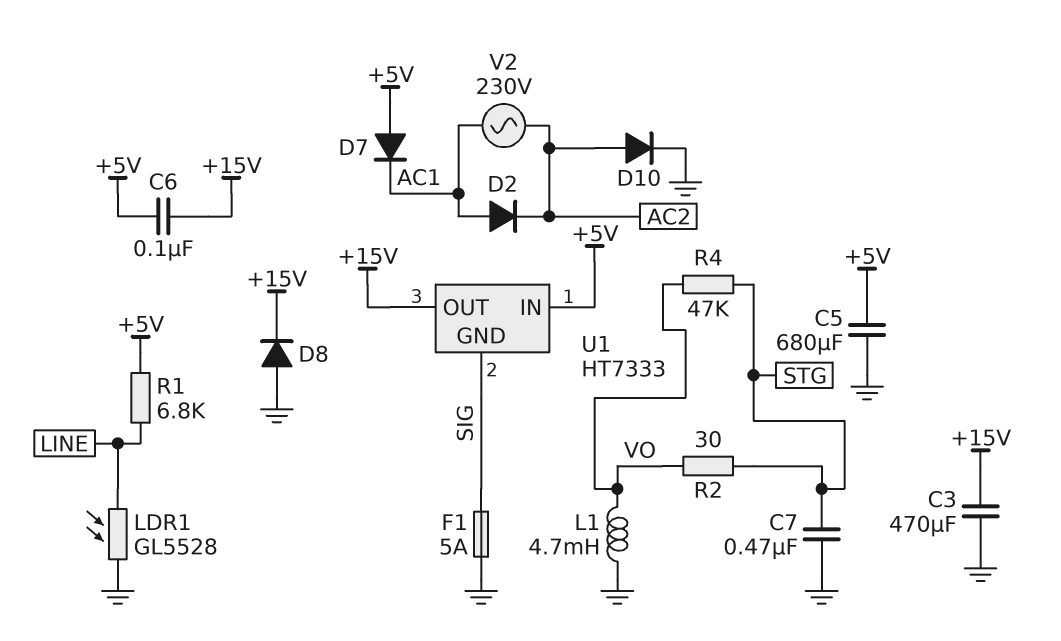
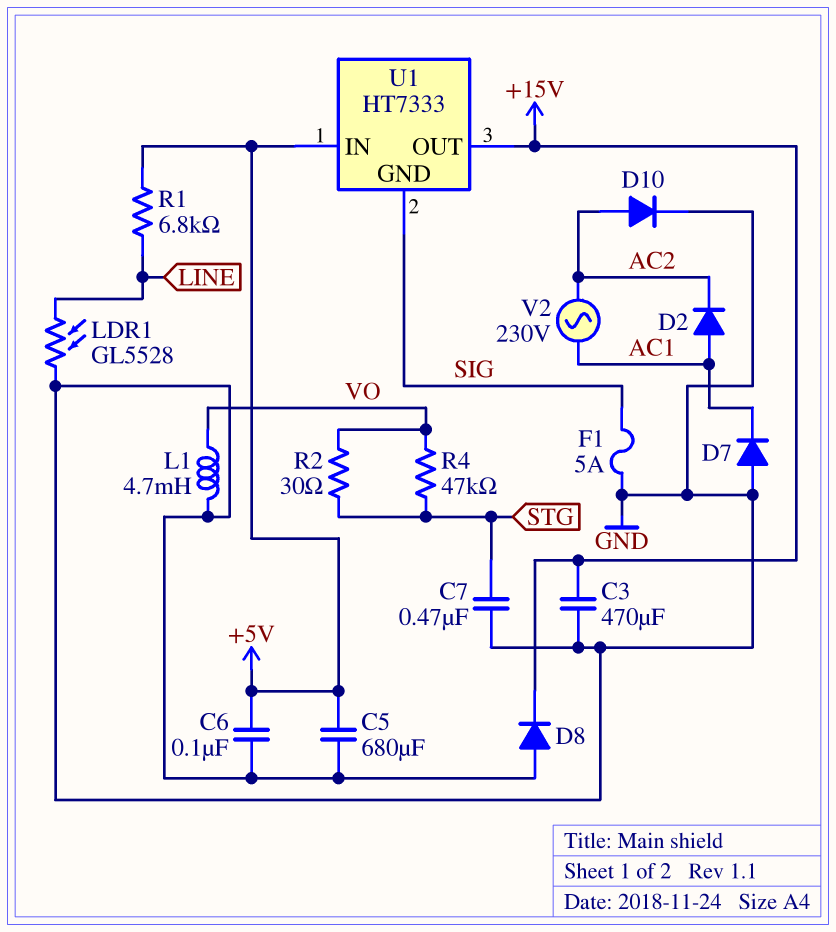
C6: 100nF (+5V, +15V) -> 100nF (+5V, GND)
D7: diode (A +5V, K AC1) -> diode (A GND, K AC1)

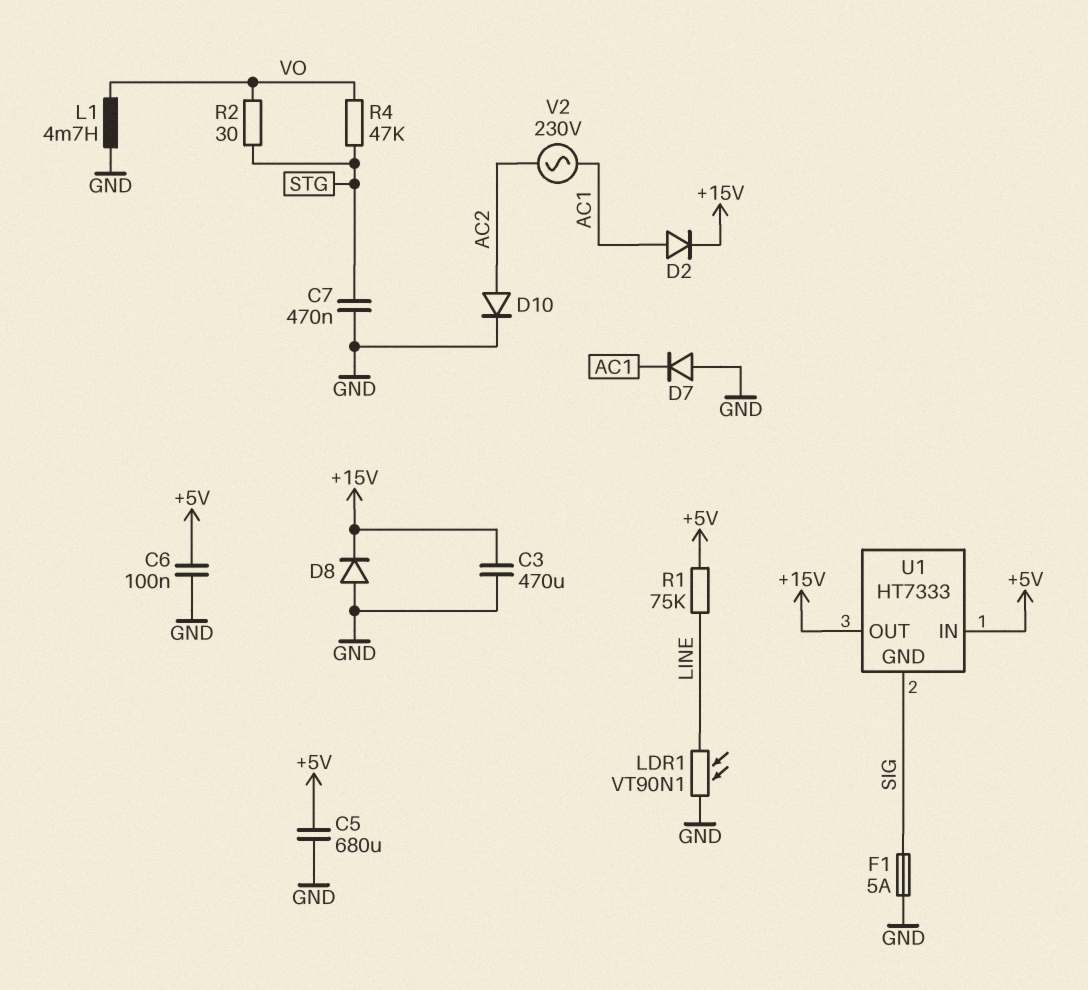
D2: diode (A AC1, K AC2) -> diode (A AC1, K +15V)
LDR1: GL5528 (GND, LINE) -> VT90N1 (GND, LINE)
R1: 6.8k (+5V, LINE) -> 75k (+5V, LINE)

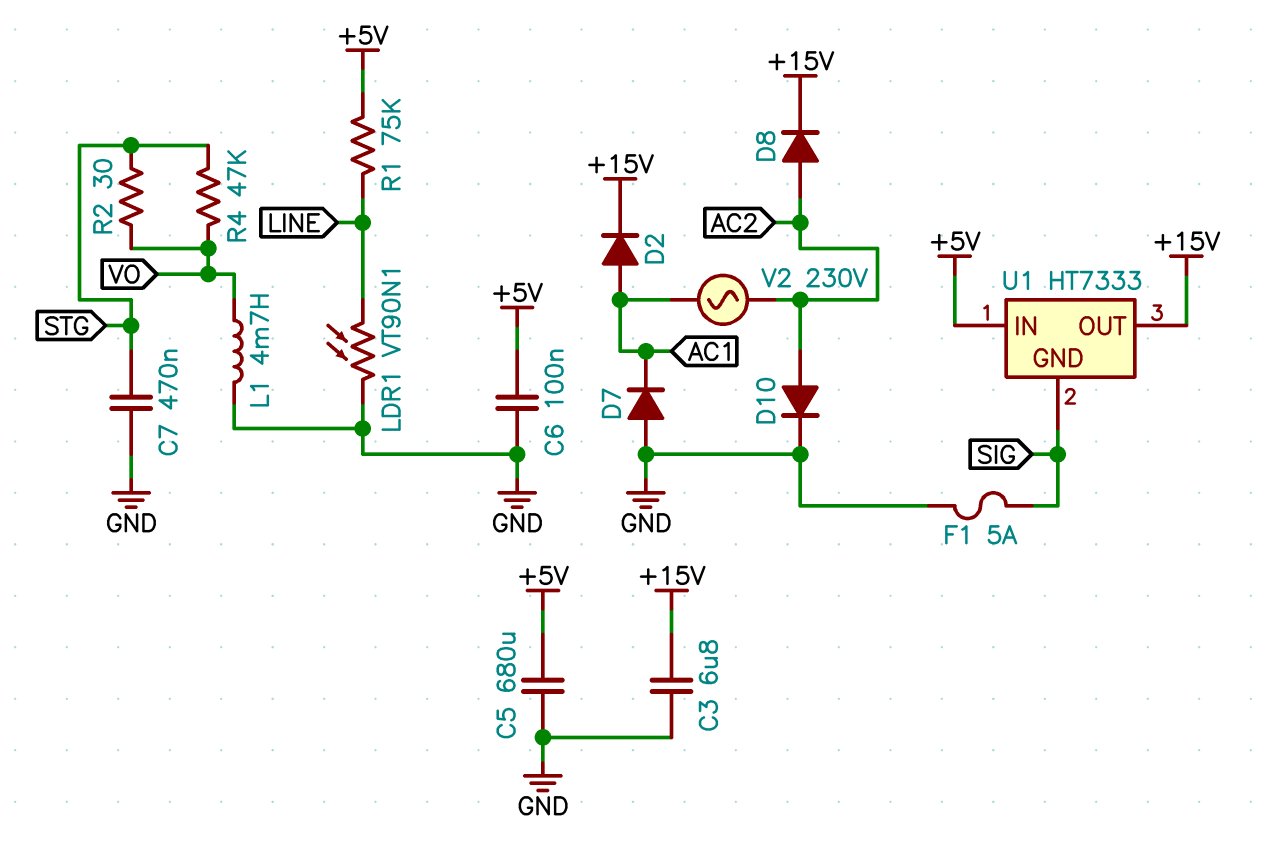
C3: 470uF (+15V, GND) -> 6.8uF (+15V, GND)
D8: diode (A GND, K +15V) -> diode (A AC2, K +15V)

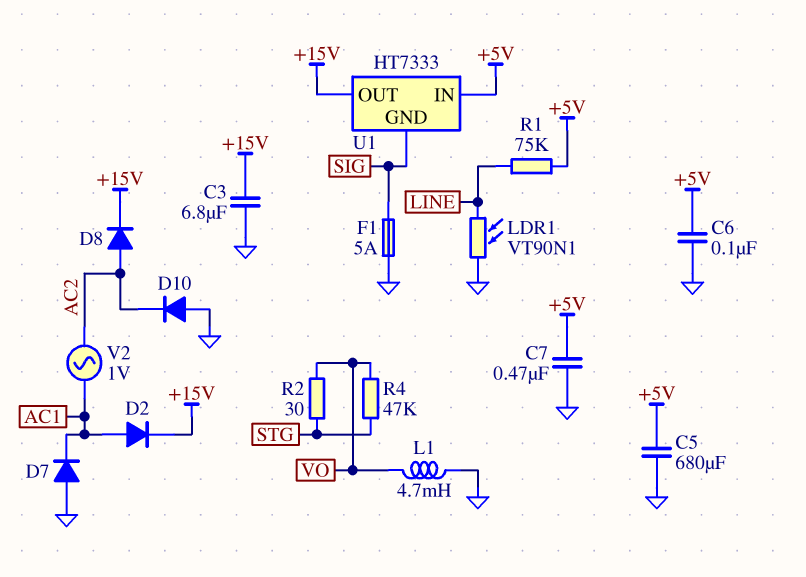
C7: 470nF (GND, STG) -> 470nF (+5V, GND)
D10: diode (A AC2, K GND) -> diode (A GND, K AC2)
V2: AC 230V (AC1, AC2) -> AC 1V (AC1, AC2)

